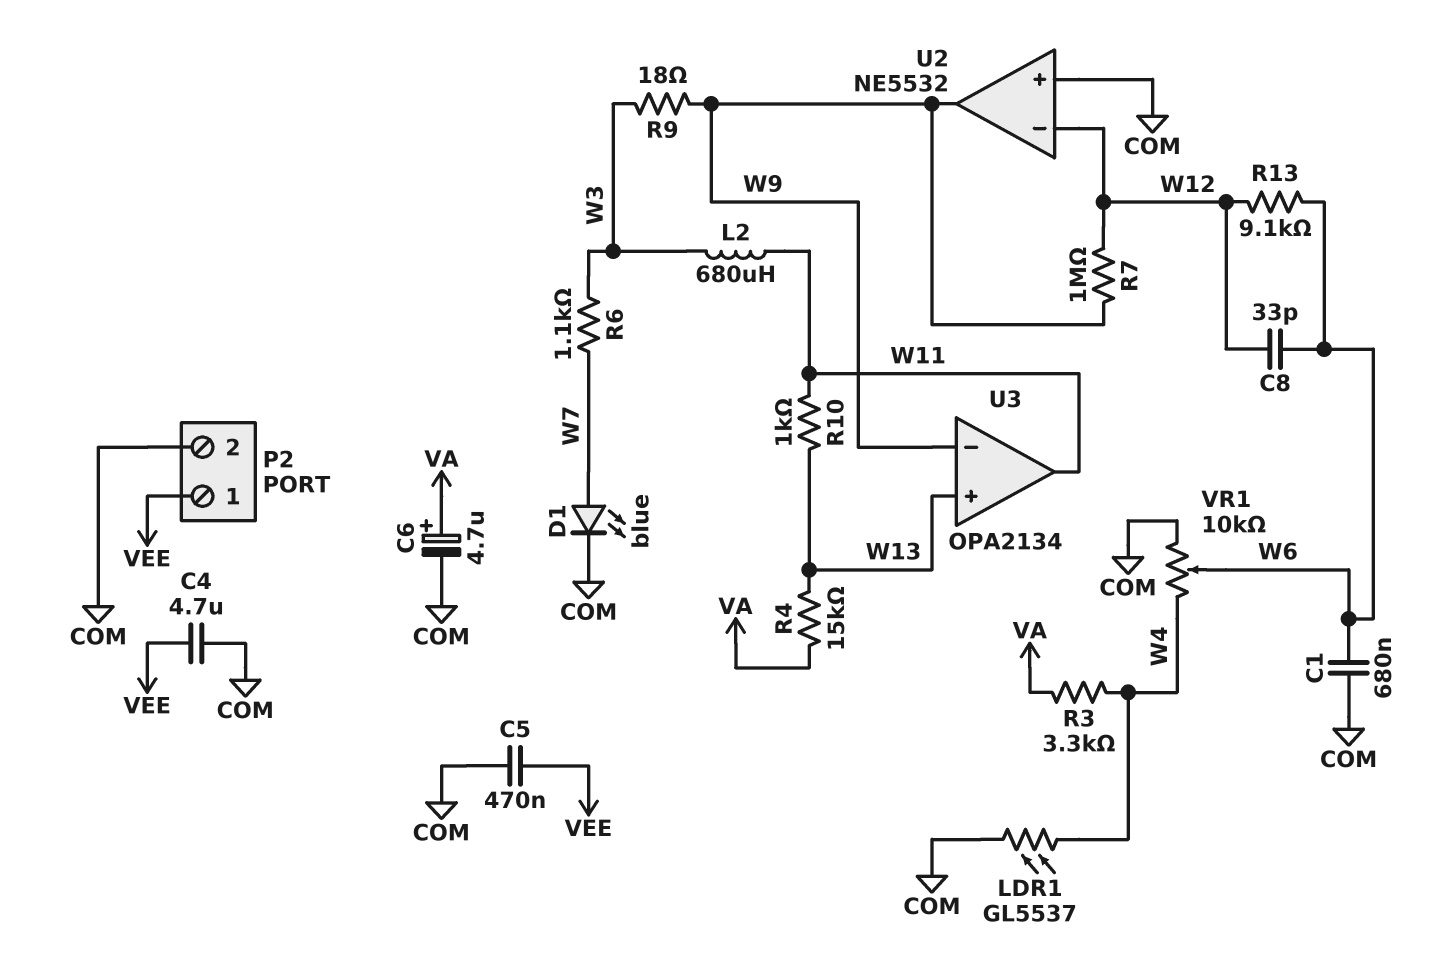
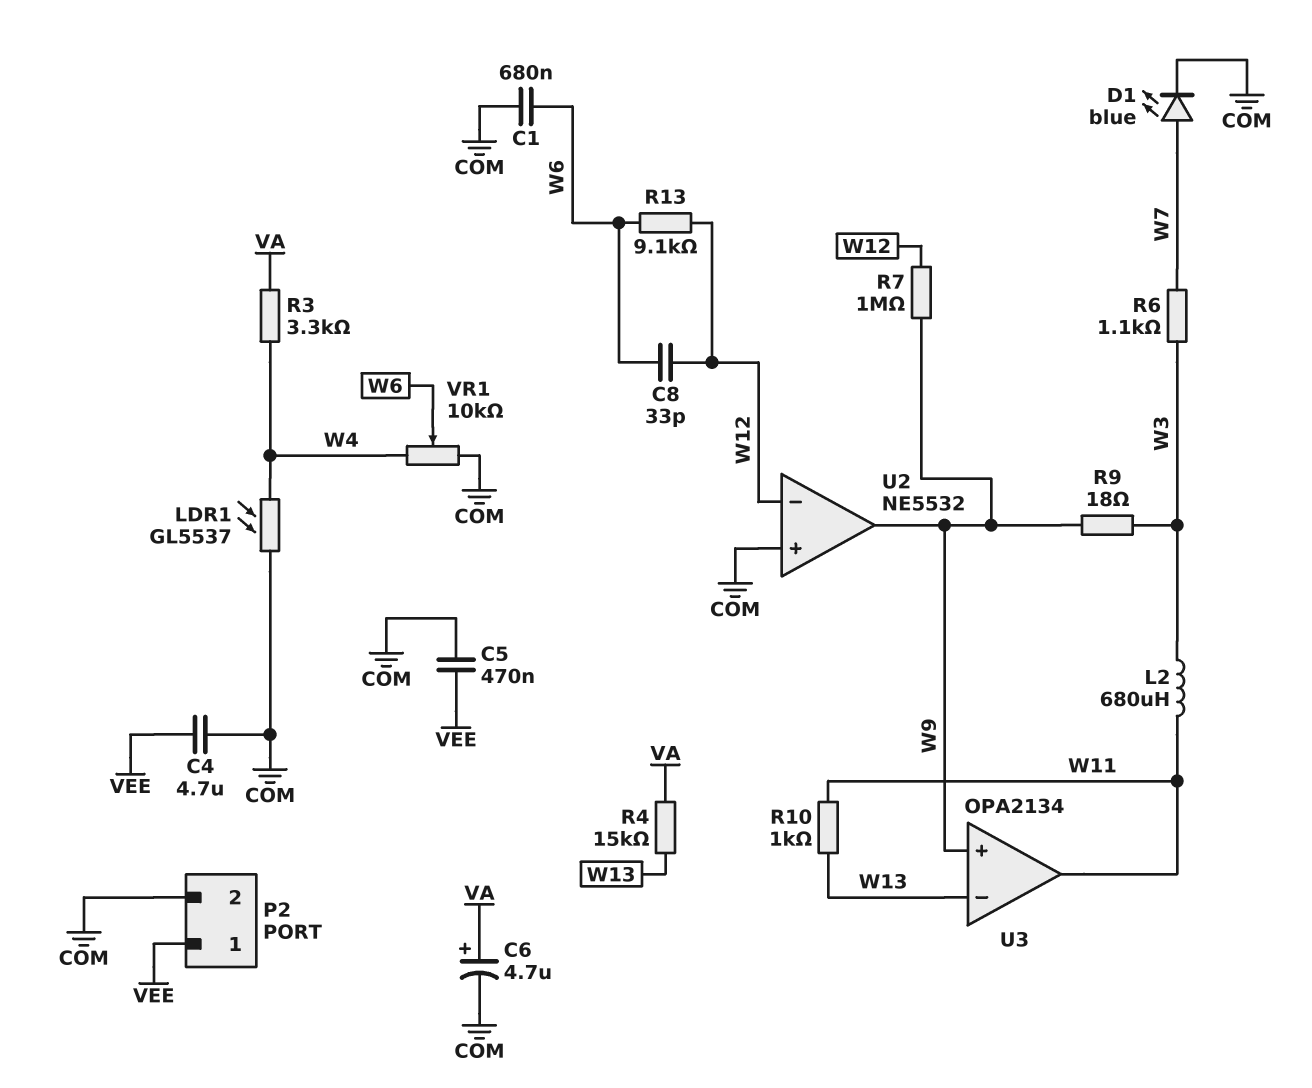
U3 pin in+: W13 -> W9
U3 pin in-: W9 -> W13

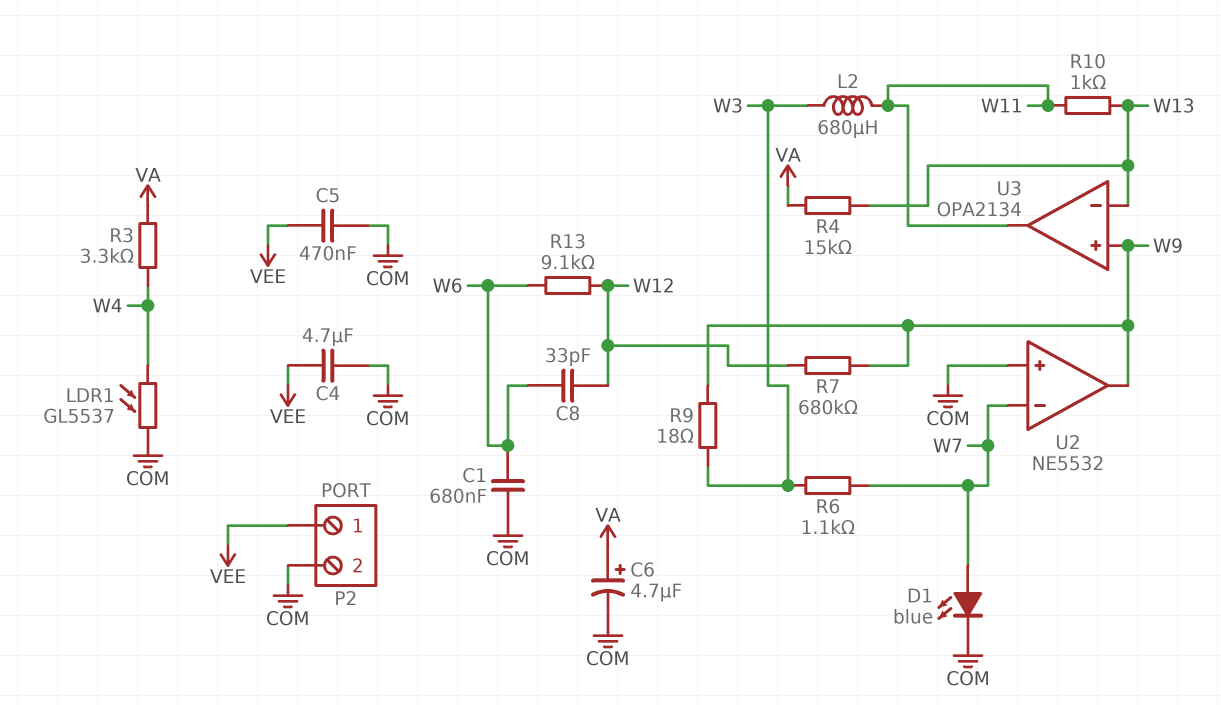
R7: 1M (W9, W12) -> 680k (W9, W12)
U2 pin in-: W12 -> W7
VR1: 10k (COM, W4, wiper W6) -> none

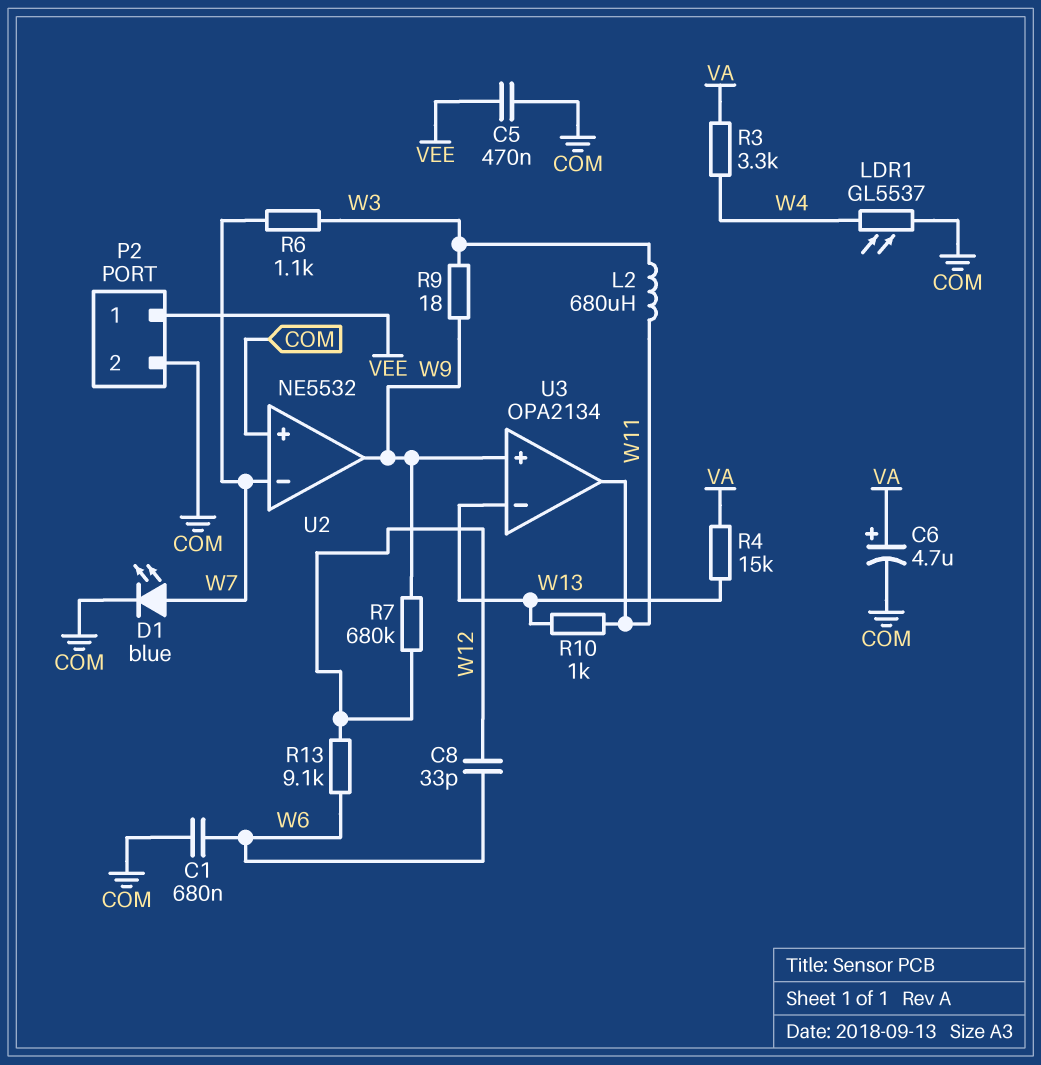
C4: 4.7uF (COM, VEE) -> none

